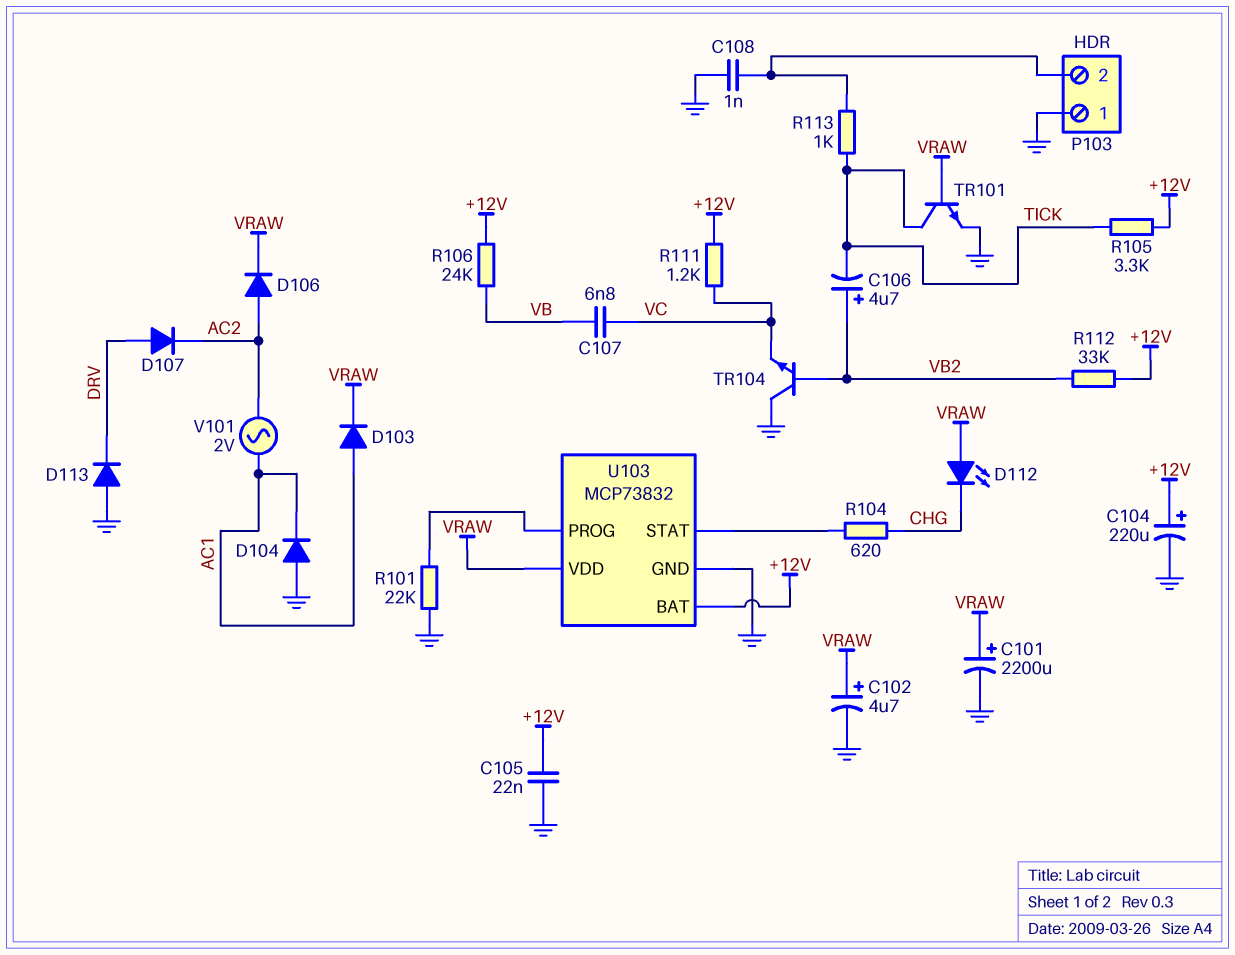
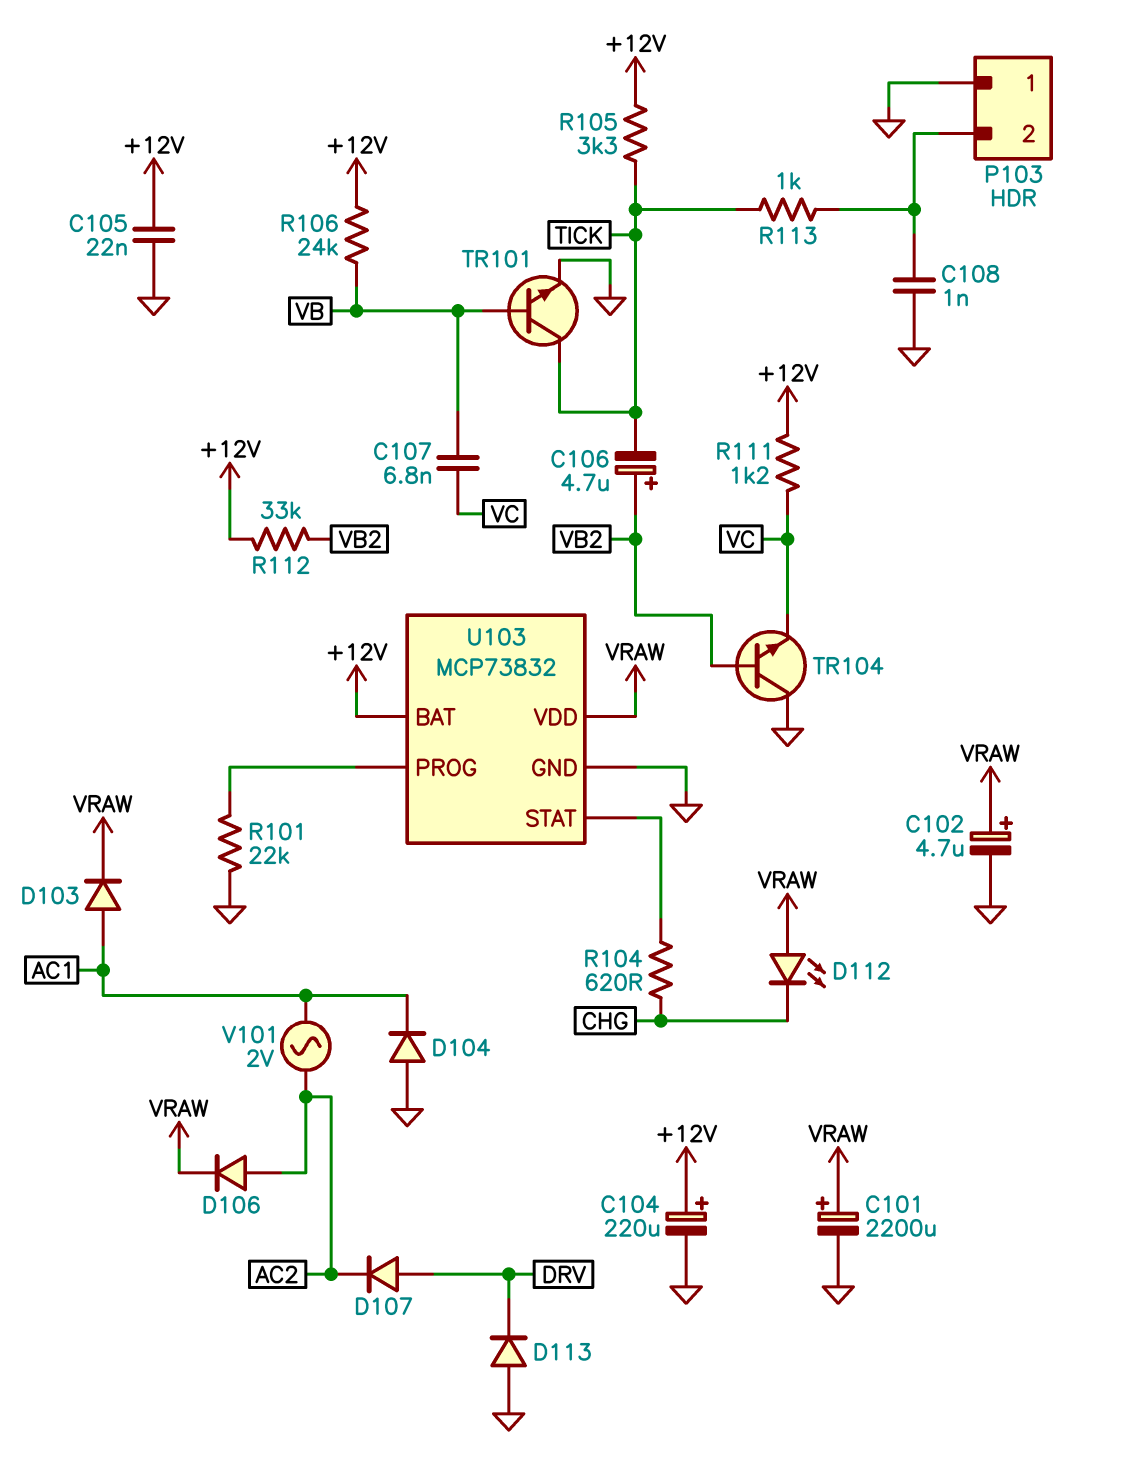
TR101: NPN (B VRAW, C TICK, E GND) -> NPN (B VB, C TICK, E GND)

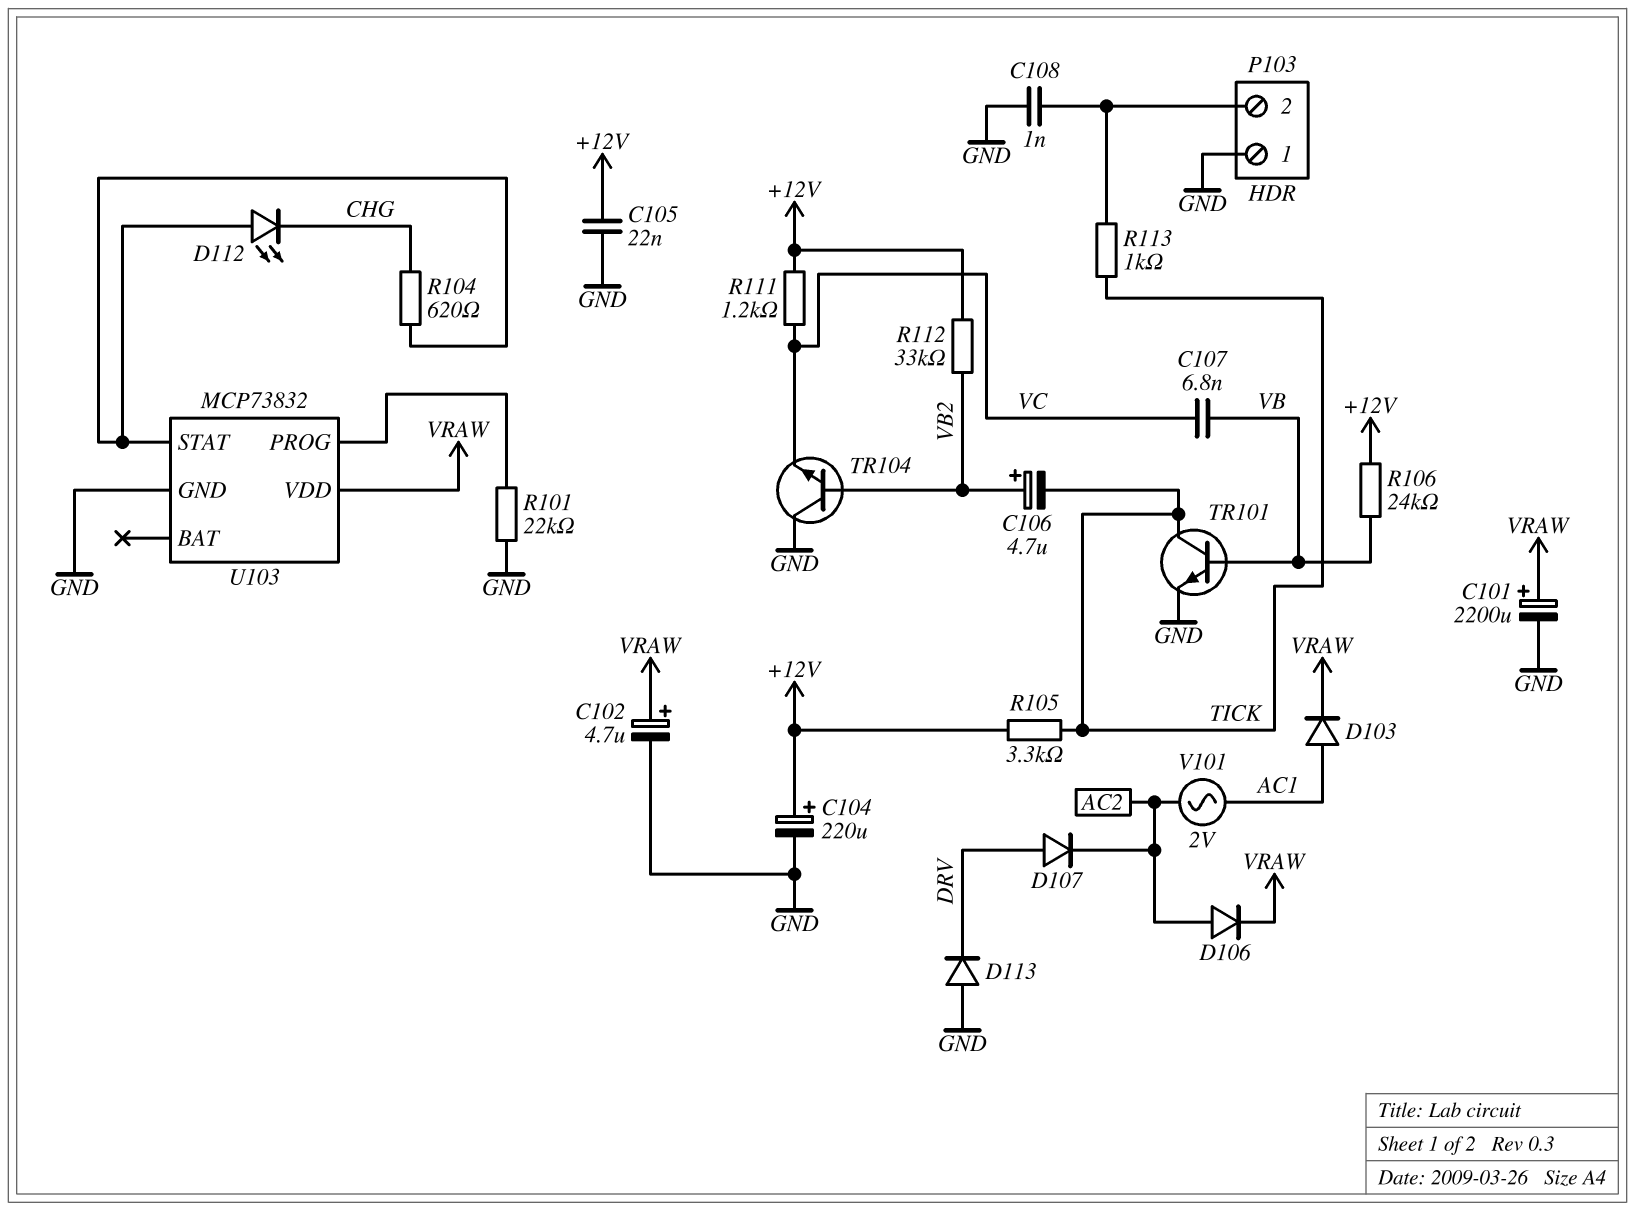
D104: diode (A GND, K AC1) -> none
D112: LED (A VRAW, K CHG) -> LED (A U103/STAT, K CHG)
U103 pin BAT: +12V -> none

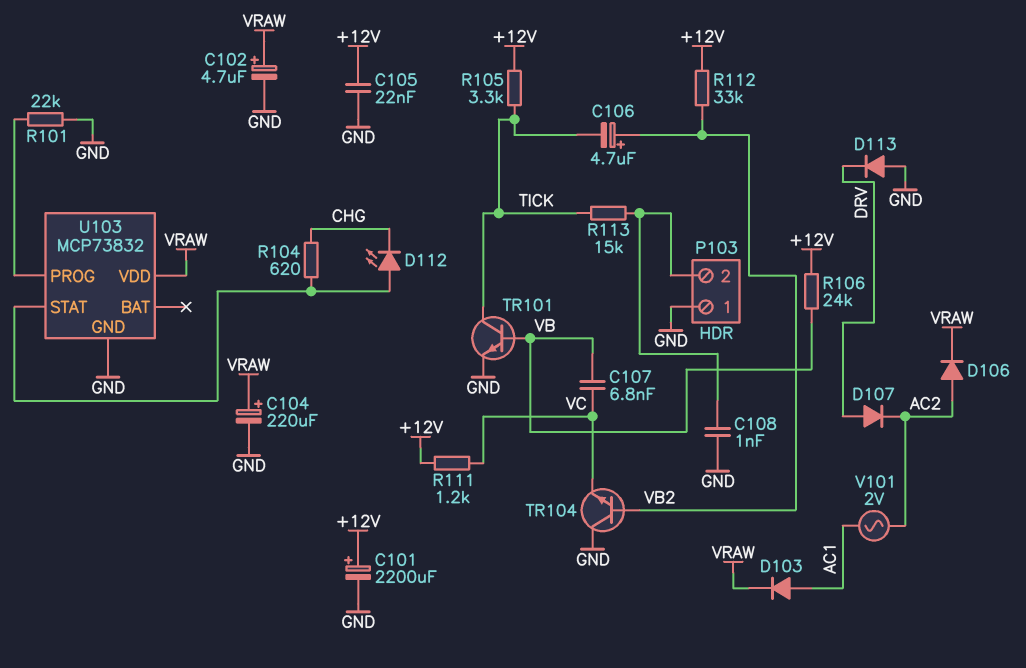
C101: 2200uF (plus VRAW, minus GND) -> 2200uF (plus +12V, minus GND)
C104: 220uF (plus +12V, minus GND) -> 220uF (plus VRAW, minus GND)
R113: 1k (P103/2, TICK) -> 15k (P103/2, TICK)

